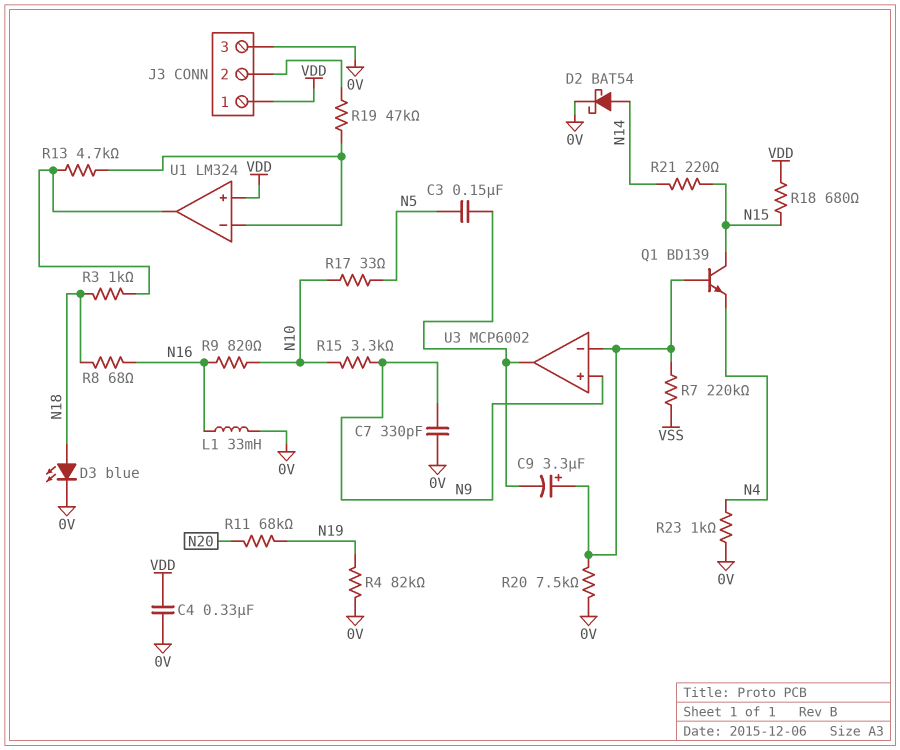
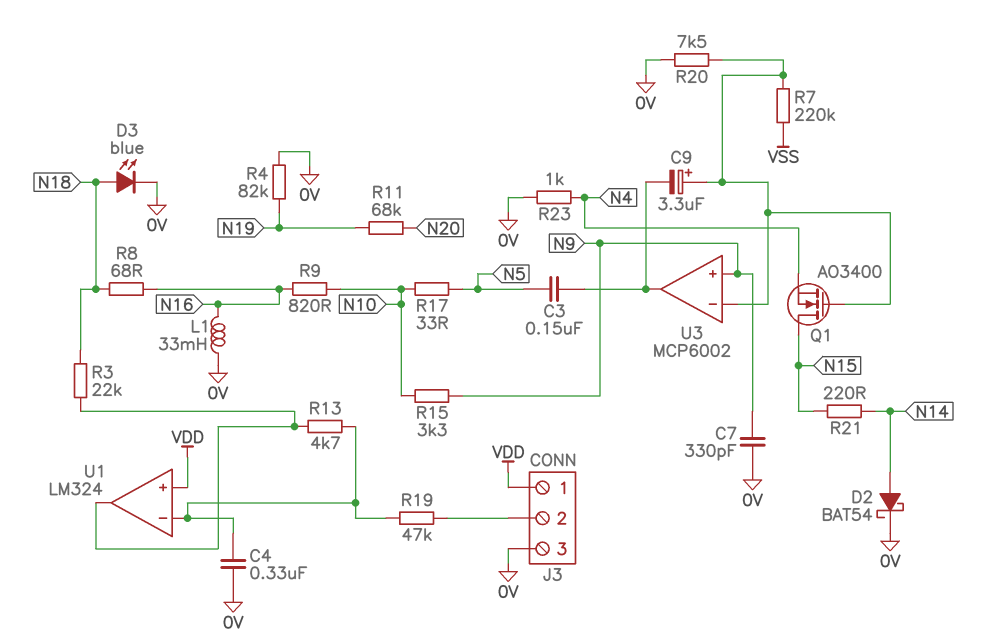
C4: 330nF (0V, VDD) -> 330nF (0V, U1/in-)
Q1: NPN BD139 (B U3/in-, C N15, E N4) -> NMOS AO3400 (G U3/in-, D N15, S N4)
R3: 1k (N18, U1/out) -> 22k (N18, U1/out)
R18: 680 (N15, VDD) -> none

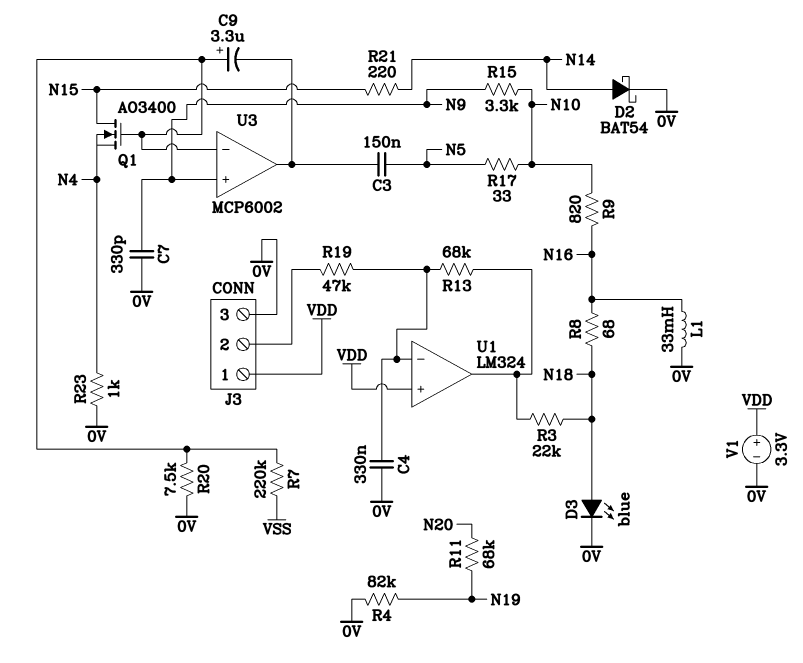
R13: 4.7k (U1/in-, U1/out) -> 68k (U1/in-, U1/out)
V1: none -> 3.3V (plus VDD, minus 0V)

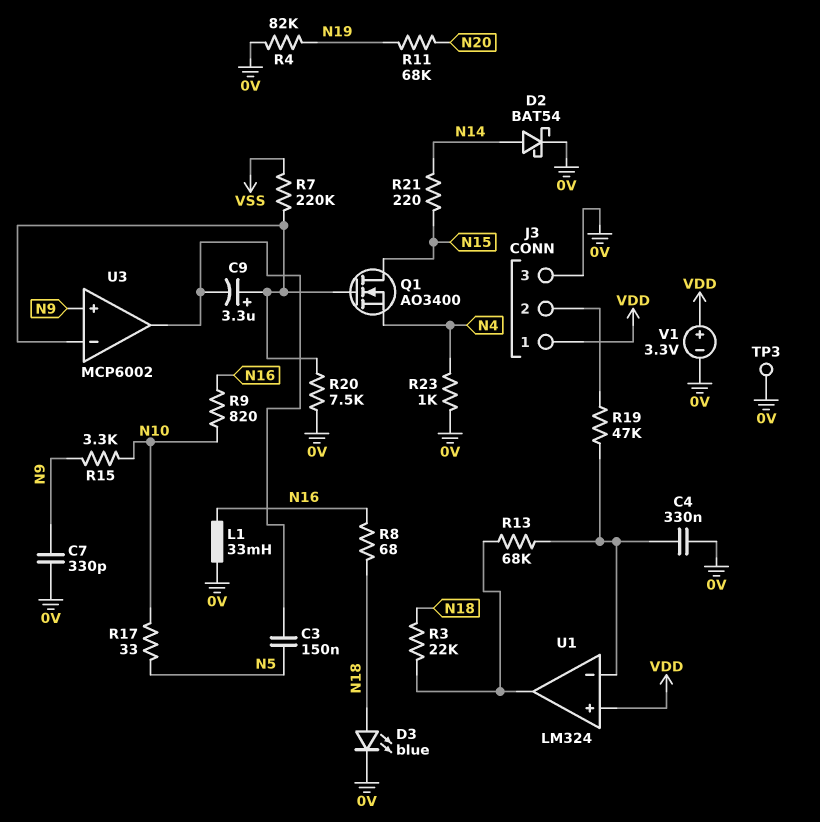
TP3: none -> test point (0V)

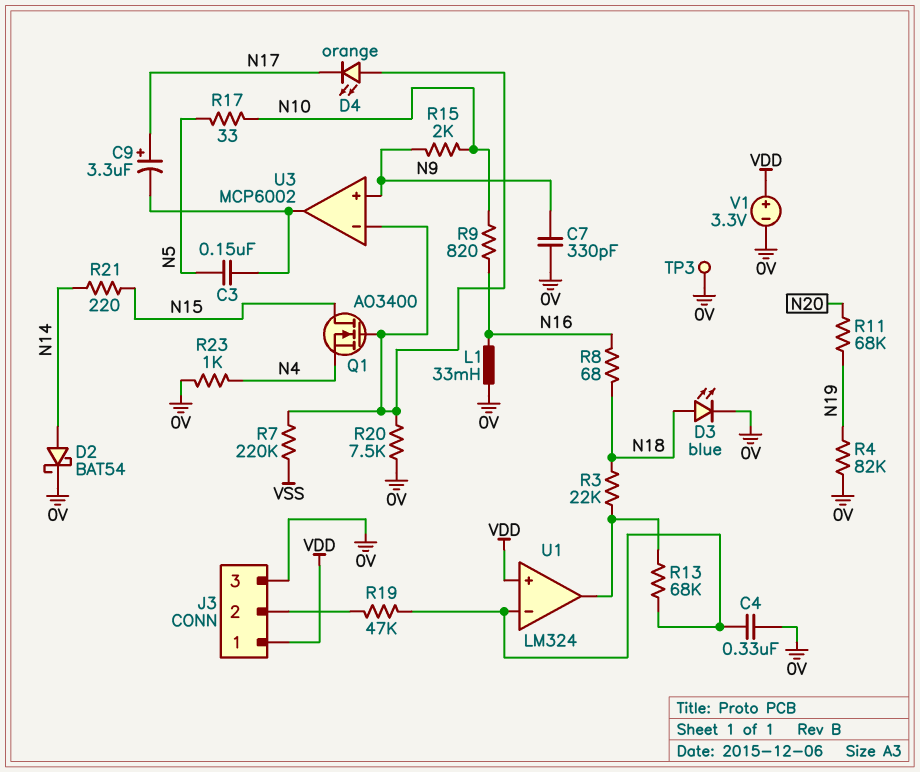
C9: 3.3uF (plus U3/in-, minus U3/out) -> 3.3uF (plus N17, minus U3/out)
D4: none -> LED orange (A U3/in-, K N17)
R15: 3.3k (N9, N10) -> 2k (N9, N10)

